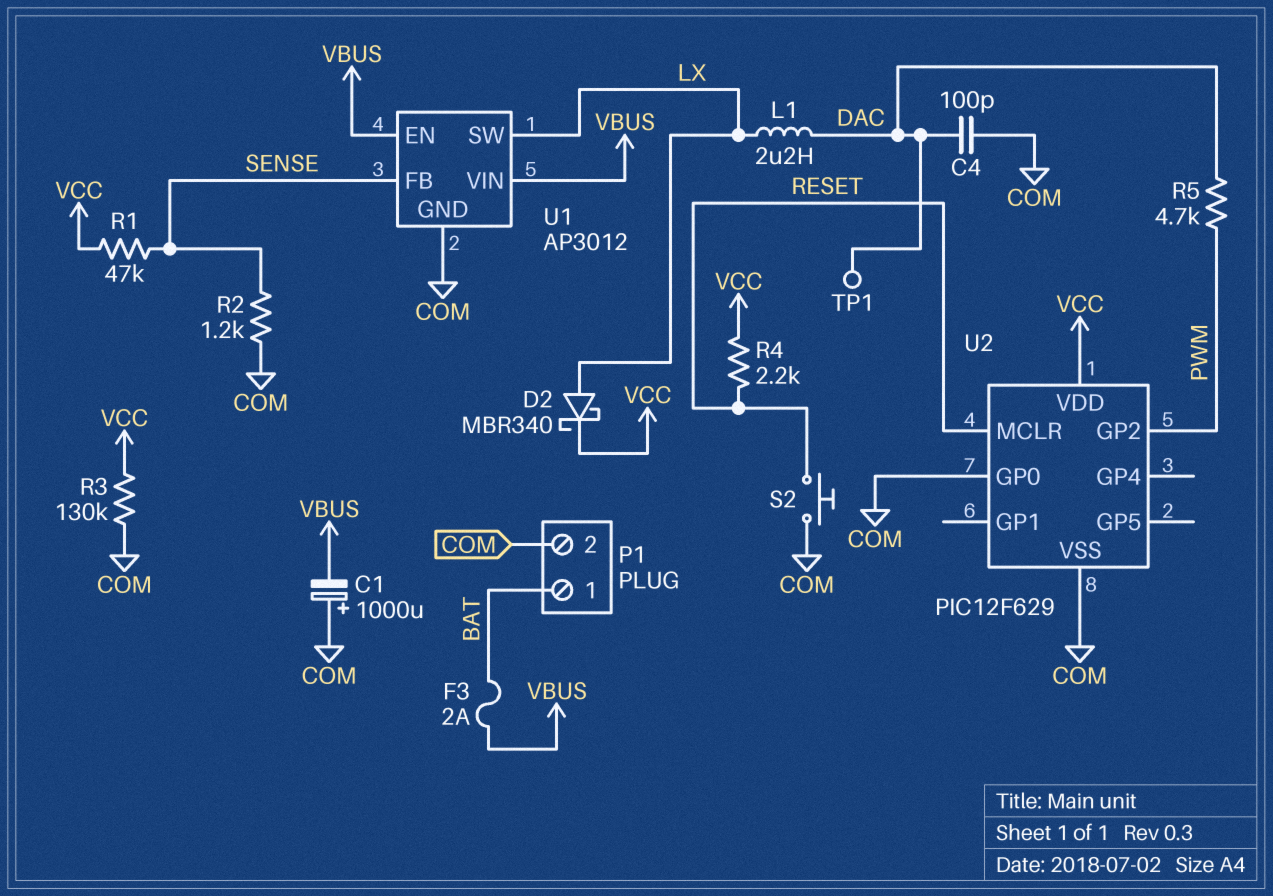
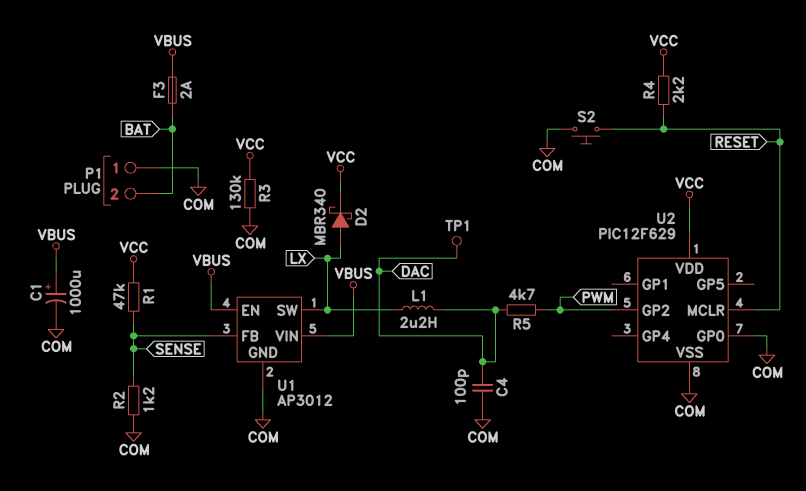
C1: 1000uF (plus COM, minus VBUS) -> 1000uF (plus VBUS, minus COM)
P1 pin 1: BAT -> COM
P1 pin 2: COM -> BAT

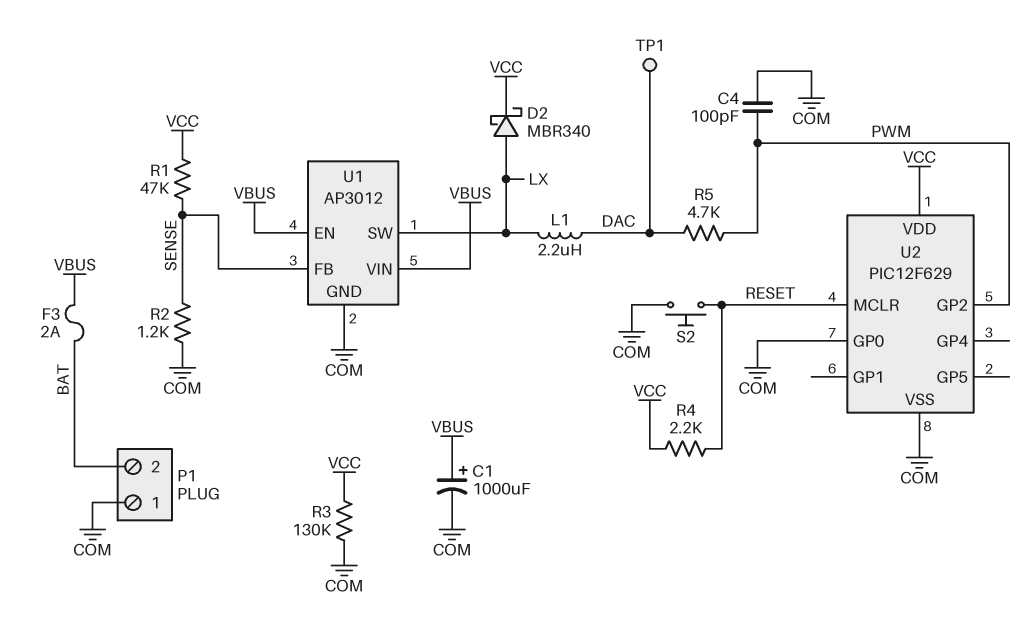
C4: 100pF (COM, DAC) -> 100pF (COM, PWM)

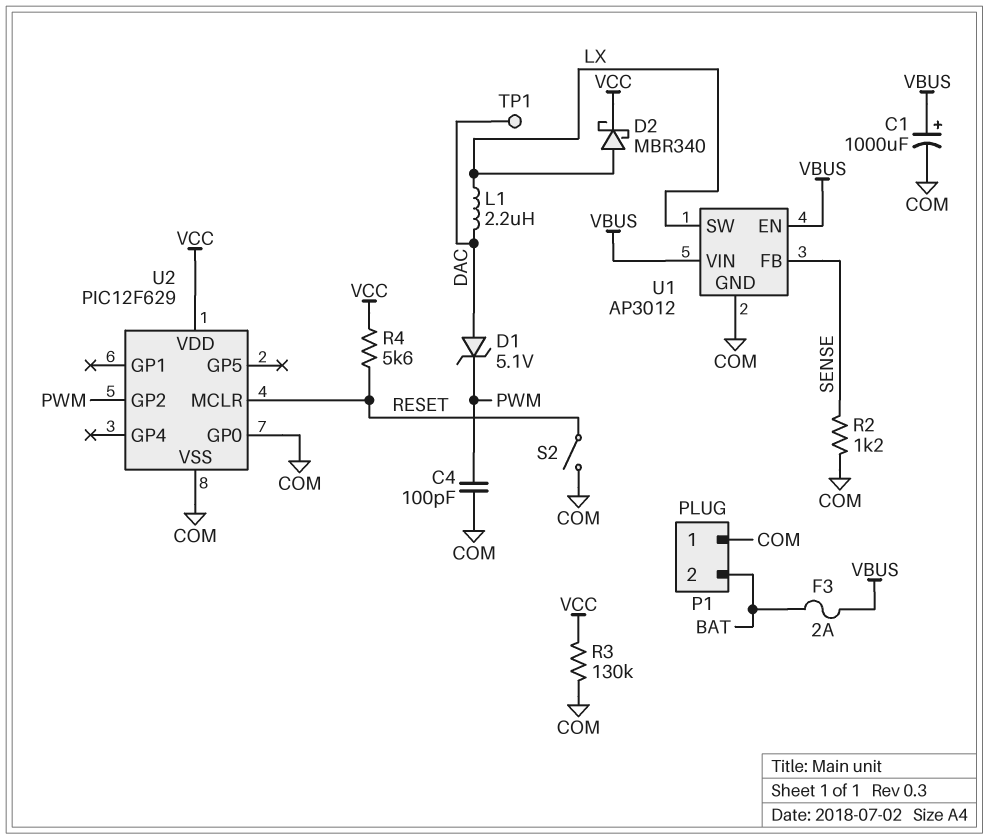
D1: none -> zener 5.1V (A DAC, K PWM)
R1: 47k (SENSE, VCC) -> none
R4: 2.2k (RESET, VCC) -> 5.6k (RESET, VCC)
R5: 4.7k (DAC, PWM) -> none
S2: button (COM, RESET) -> switch (COM, RESET)

